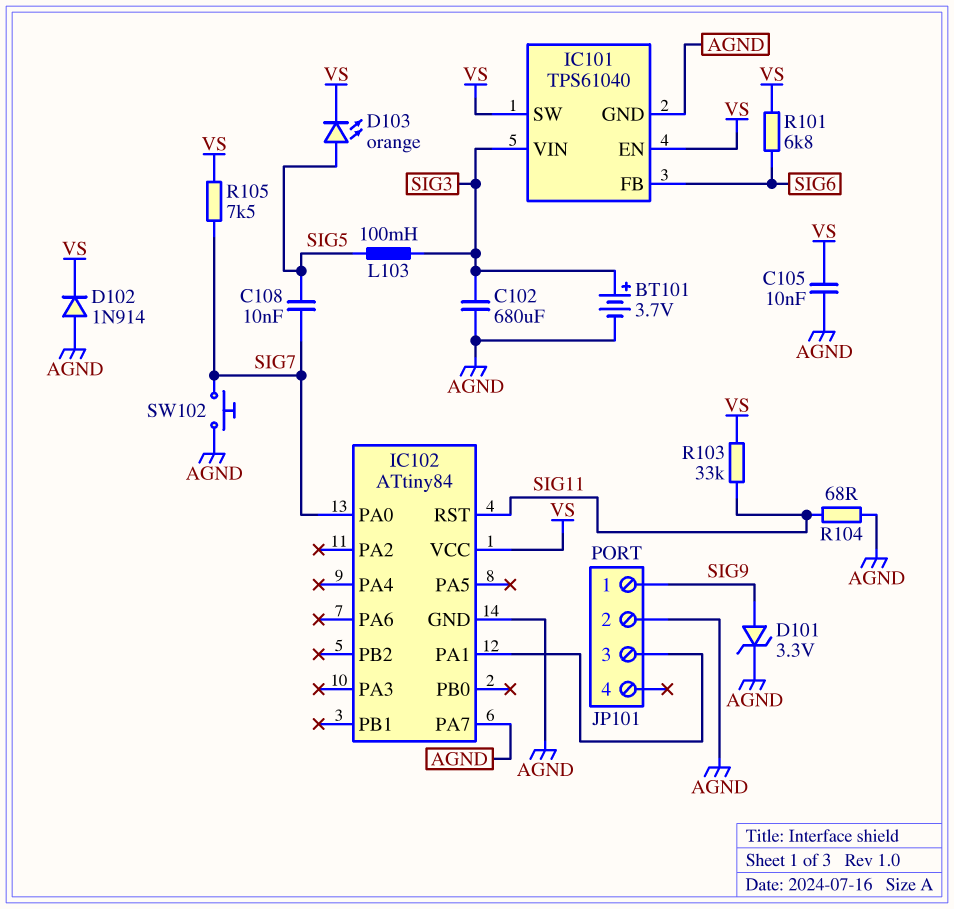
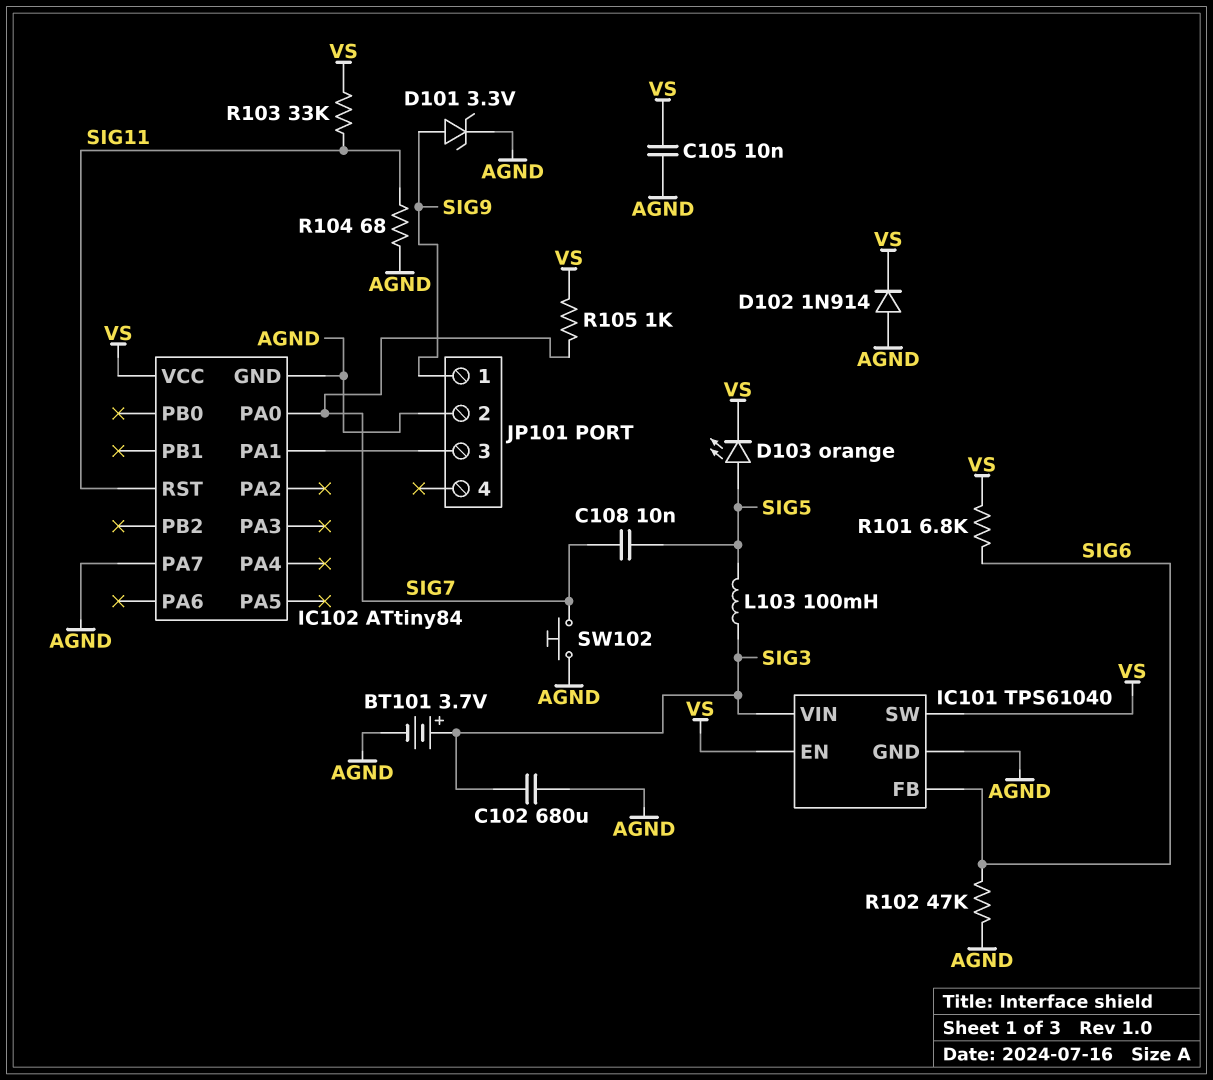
R102: none -> 47k (AGND, SIG6)
R105: 7.5k (SIG7, VS) -> 1k (SIG7, VS)

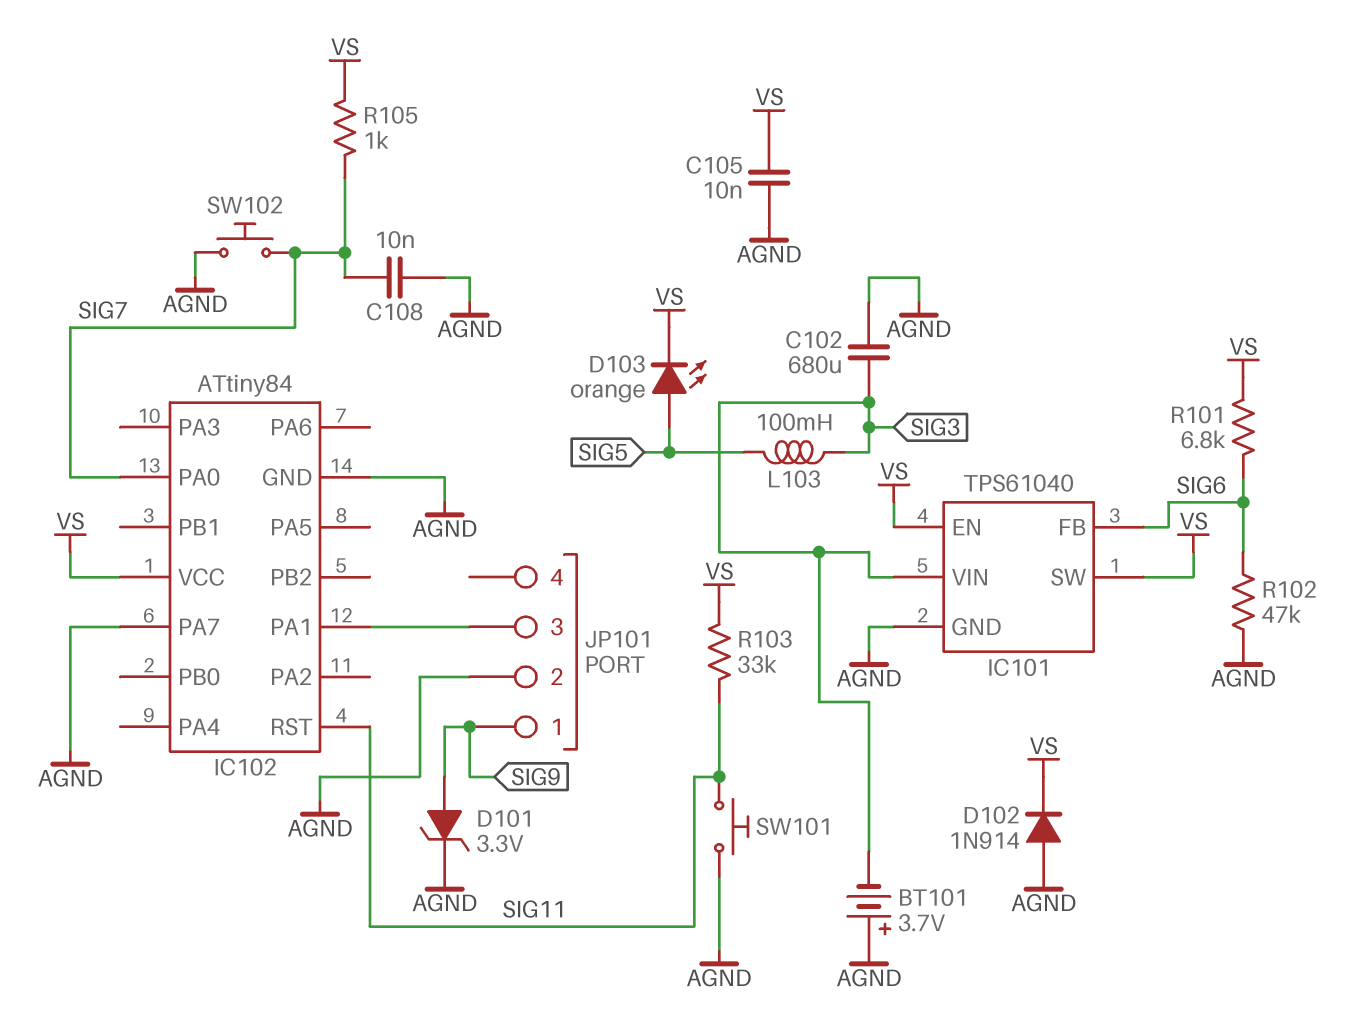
BT101: 3.7V (plus SIG3, minus AGND) -> 3.7V (plus AGND, minus SIG3)
C108: 10nF (SIG5, SIG7) -> 10nF (AGND, SIG7)
R104: 68 (AGND, SIG11) -> none
SW101: none -> button (AGND, SIG11)

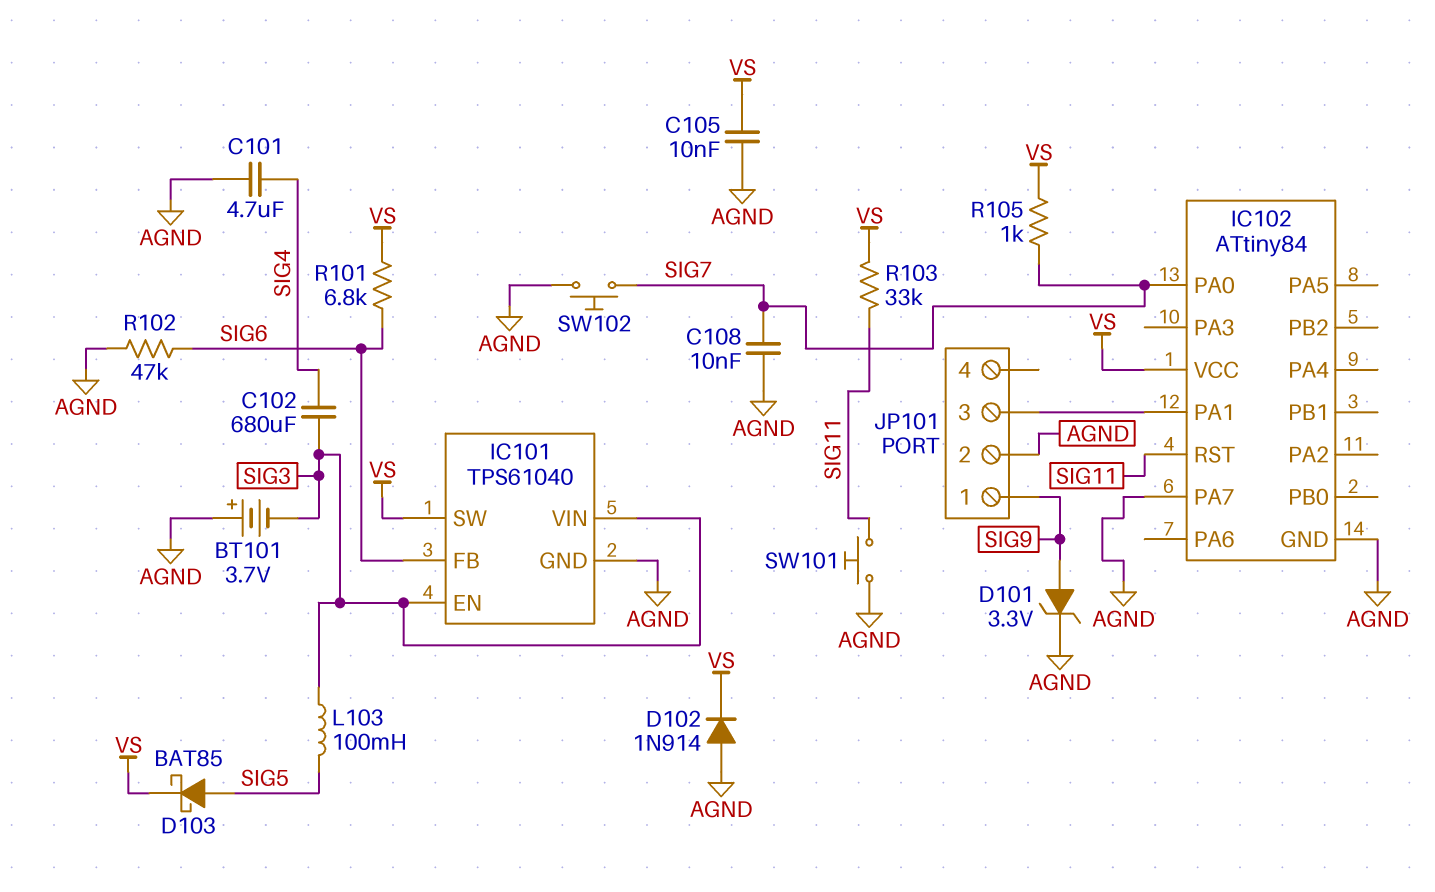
C101: none -> 4.7uF (AGND, SIG4)
C102: 680uF (AGND, SIG3) -> 680uF (SIG3, SIG4)
D103: LED orange (A SIG5, K VS) -> schottky BAT85 (A SIG5, K VS)
IC101 pin EN: VS -> SIG3

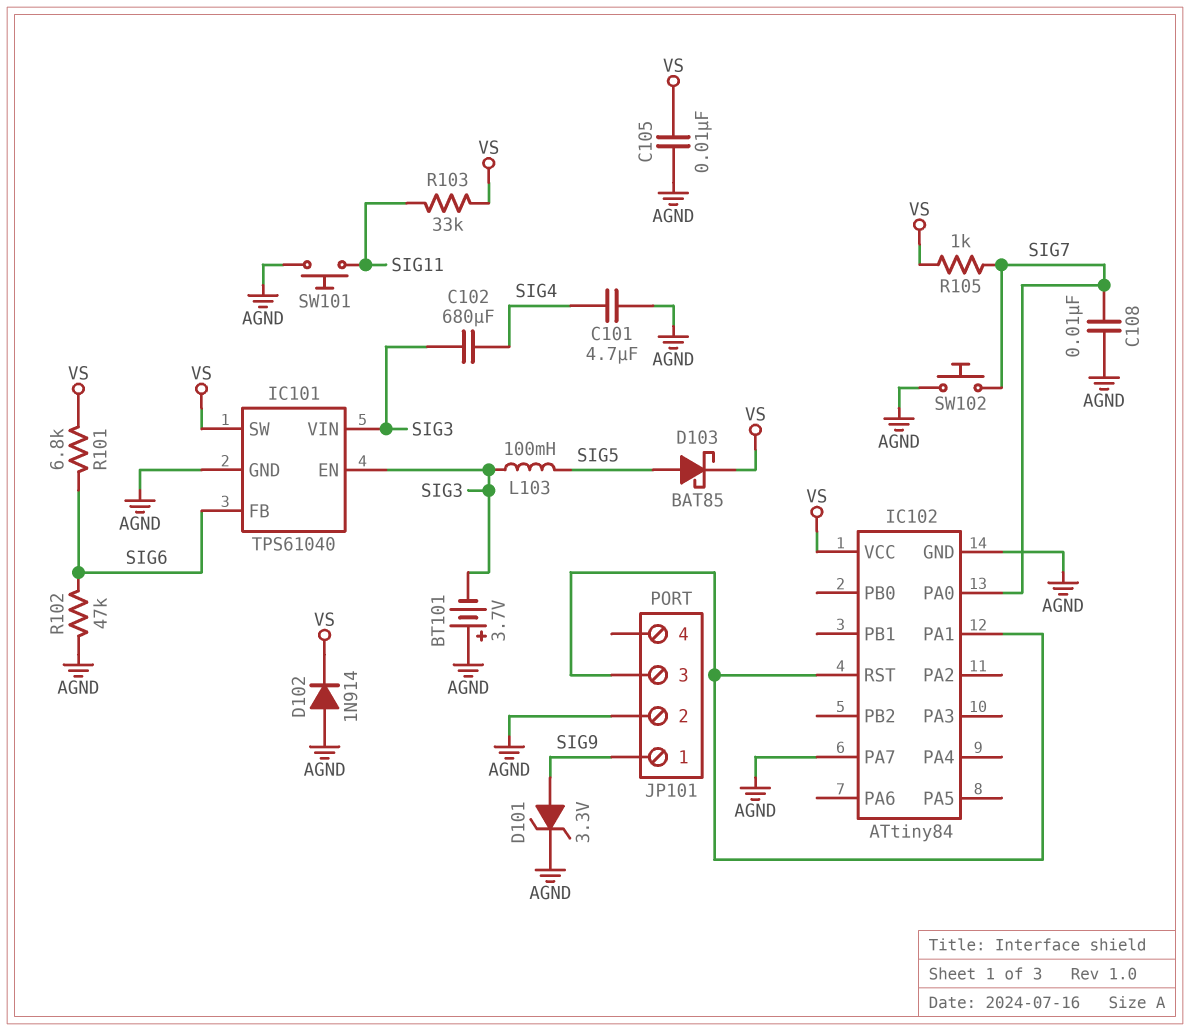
IC102 pin RST: SIG11 -> IC102/PA1

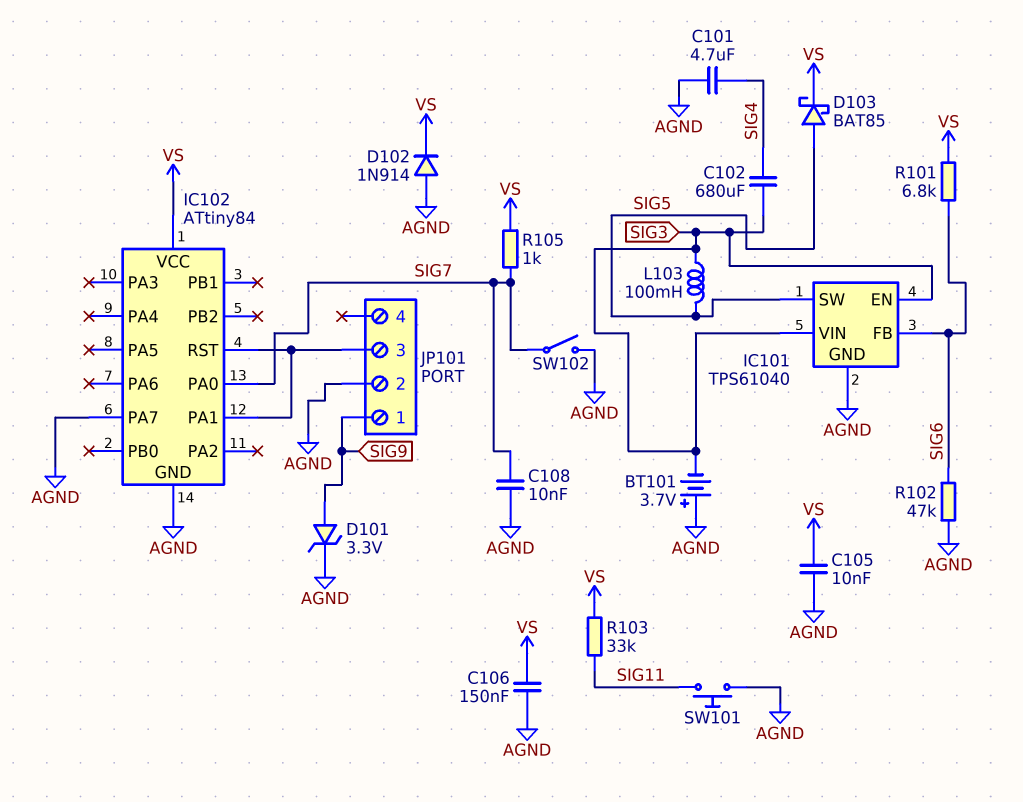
C106: none -> 150nF (AGND, VS)
IC101 pin SW: VS -> SIG5
SW102: button (AGND, SIG7) -> switch (AGND, SIG7)

